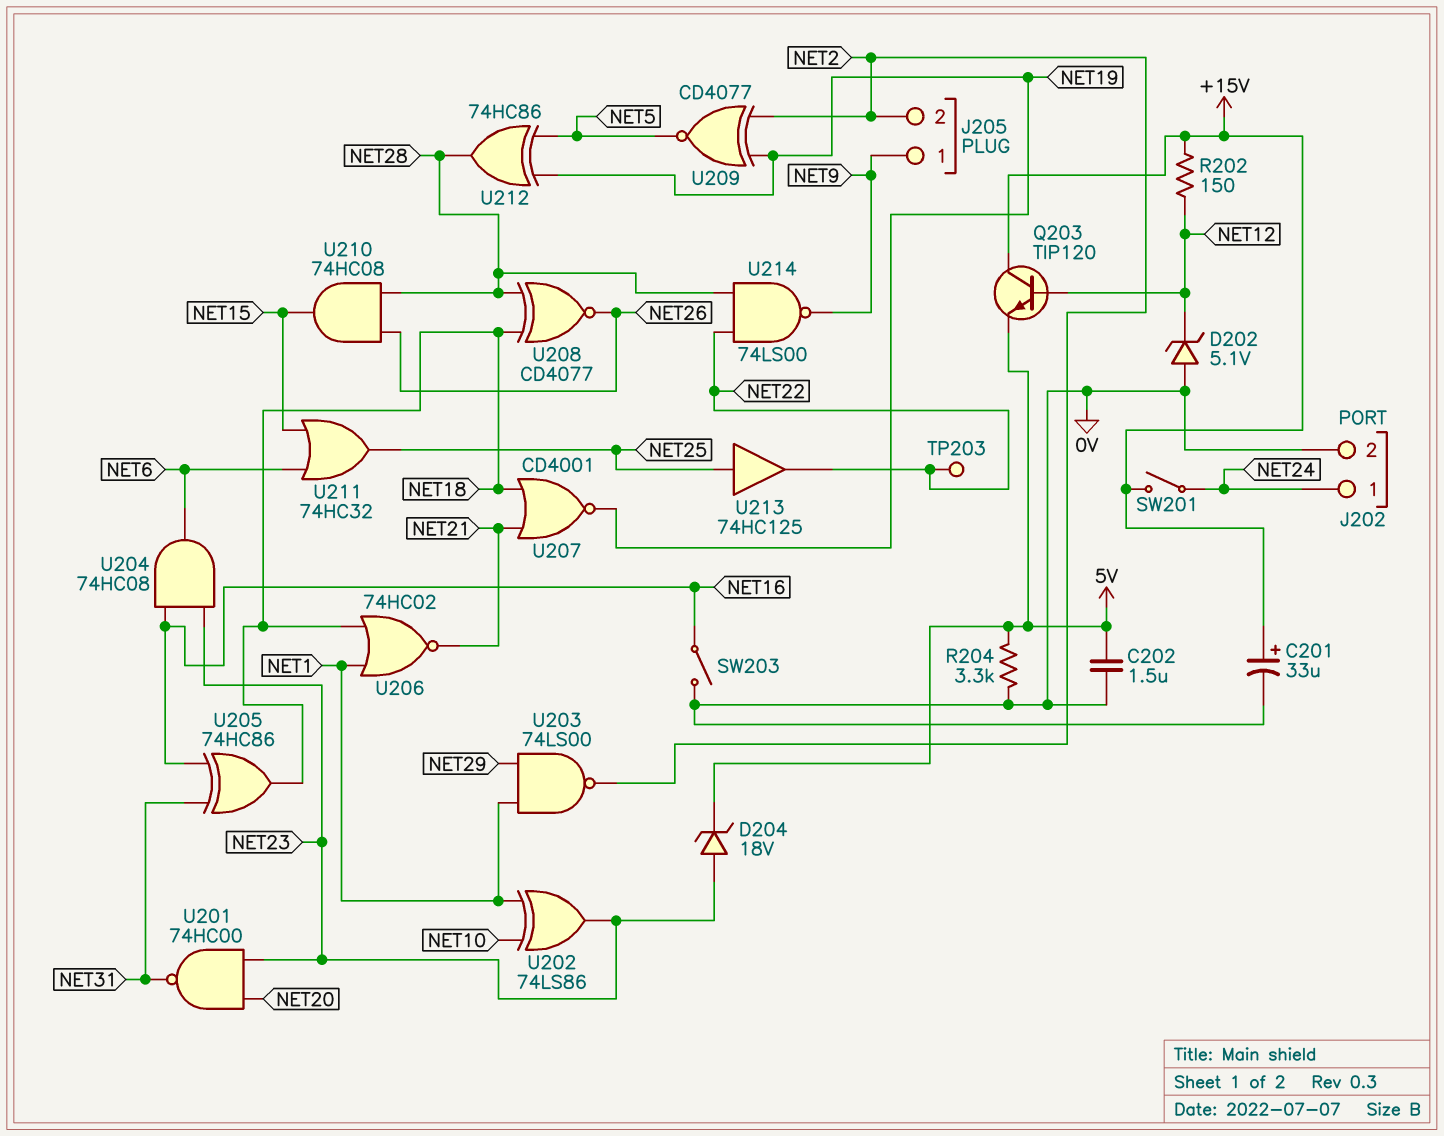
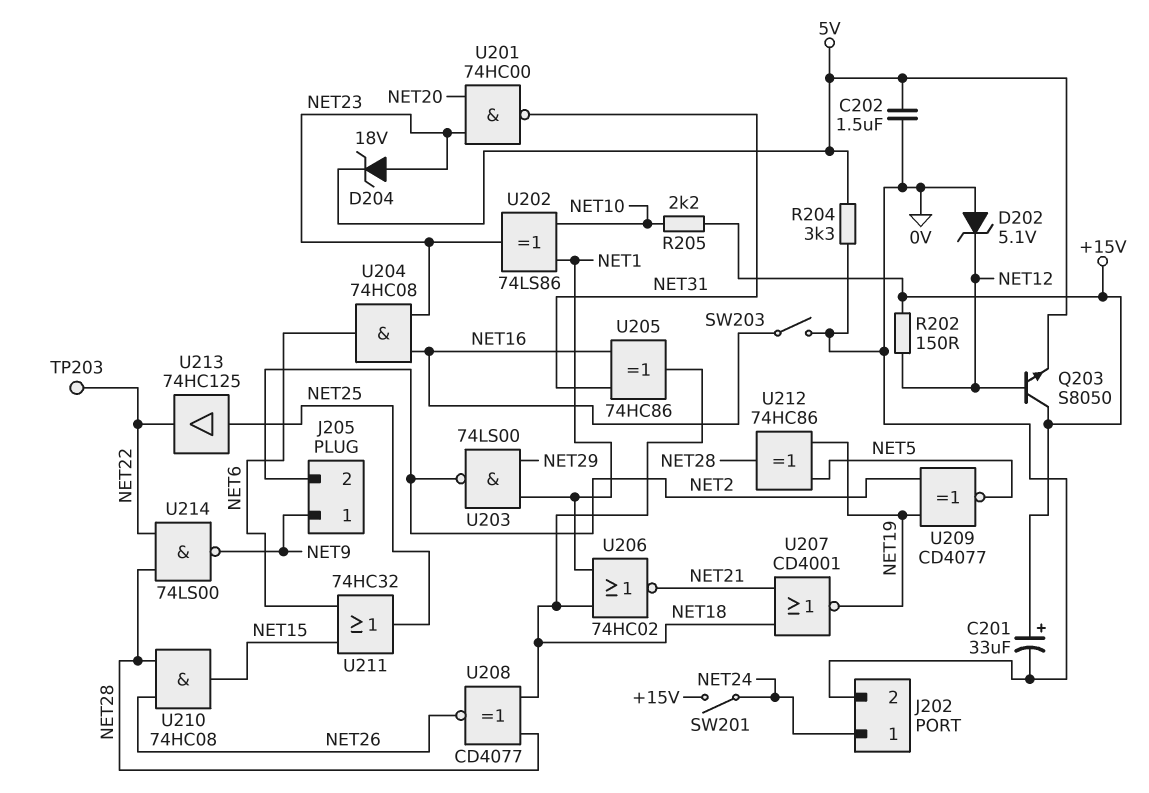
Q203: NPN TIP120 (B NET12, C +15V, E 5V) -> NPN S8050 (B NET12, C +15V, E 5V)
R205: none -> 2.2k (+15V, NET10)

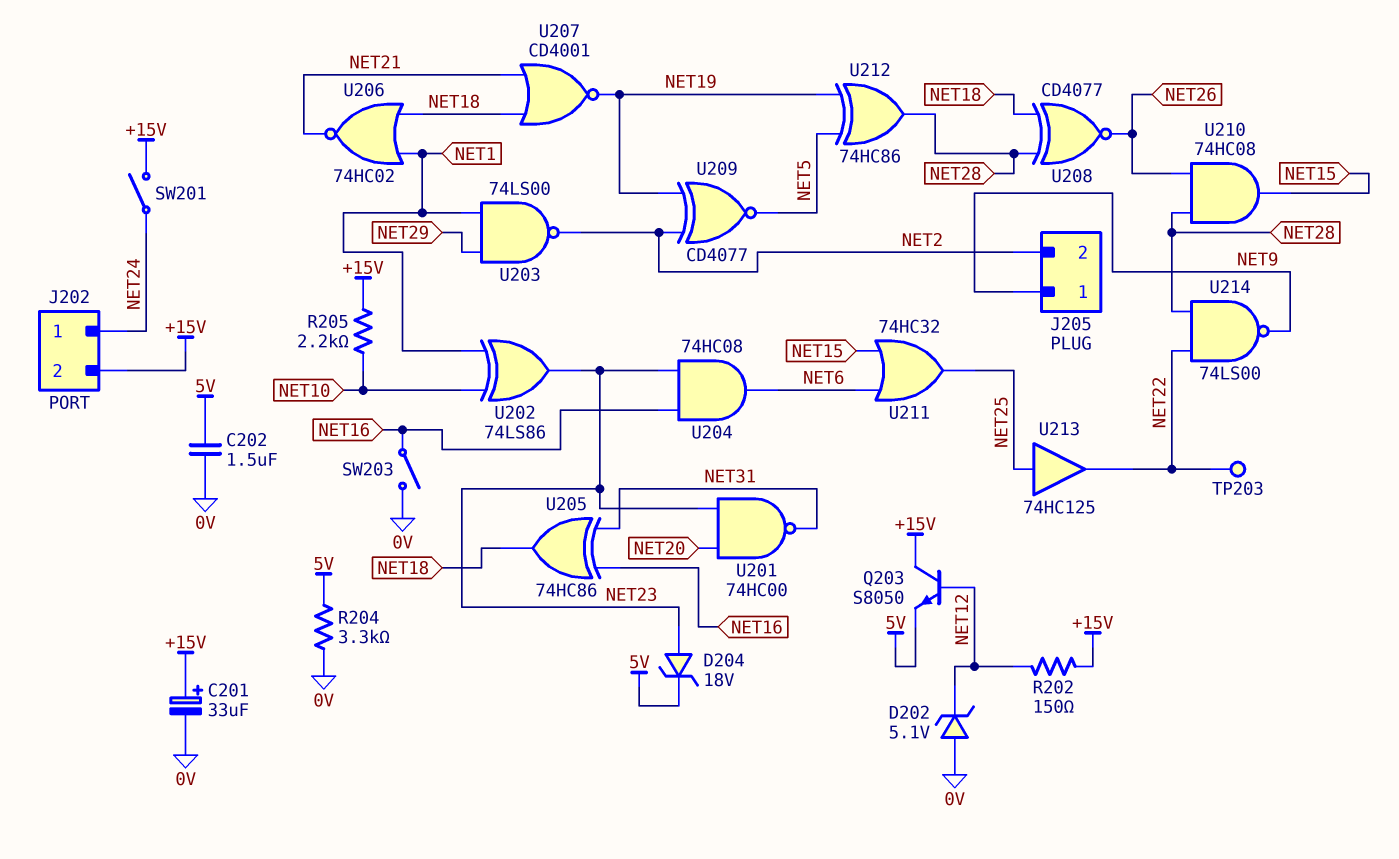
J202 pin 2: 0V -> +15V

